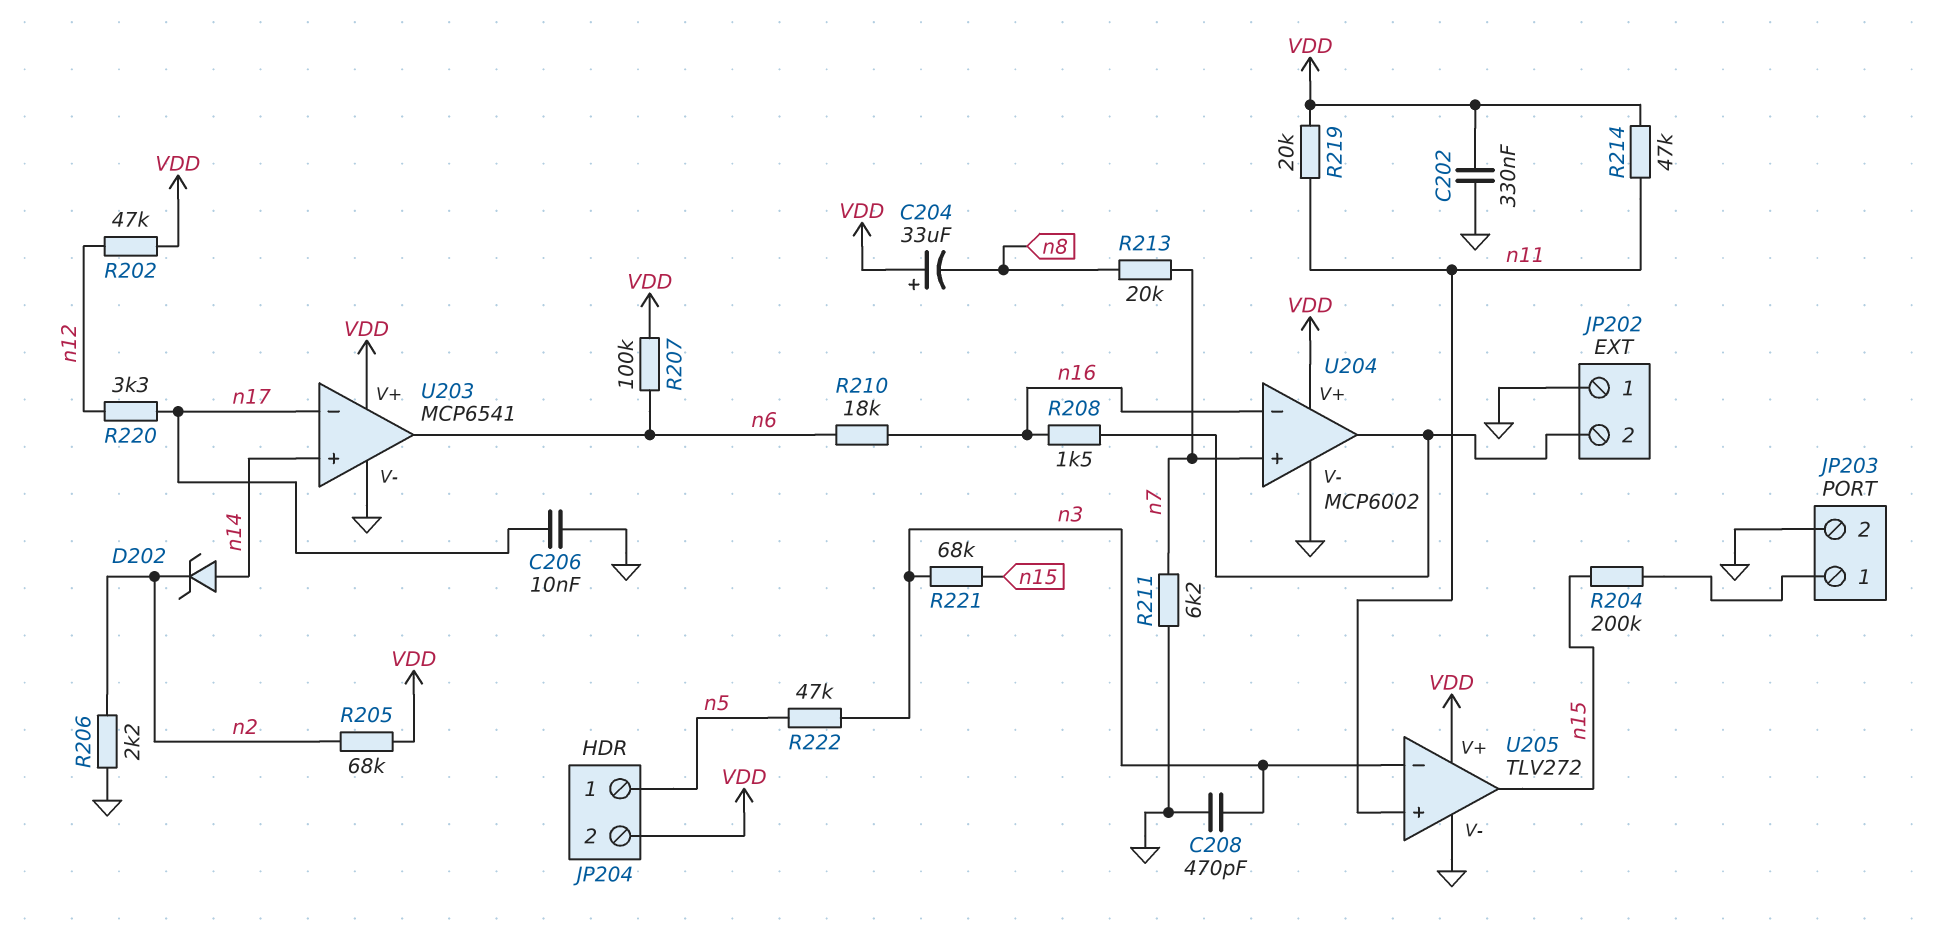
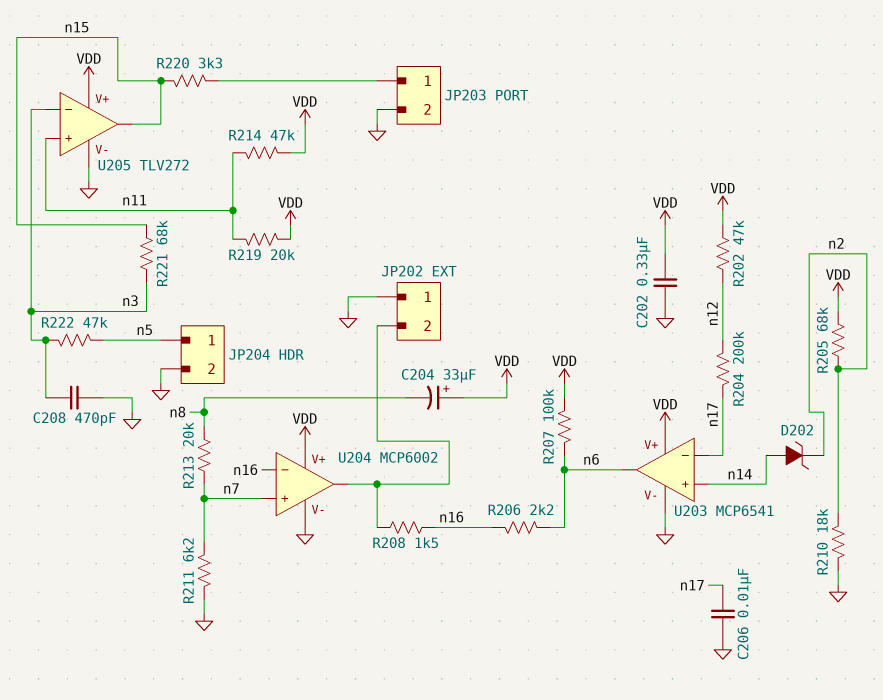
JP204 pin 2: VDD -> GND
R204: 200k (JP203/1, n15) -> 200k (n12, n17)
R206: 2.2k (GND, n2) -> 2.2k (n6, n16)
R210: 18k (n6, n16) -> 18k (GND, n2)
R220: 3.3k (n12, n17) -> 3.3k (JP203/1, n15)

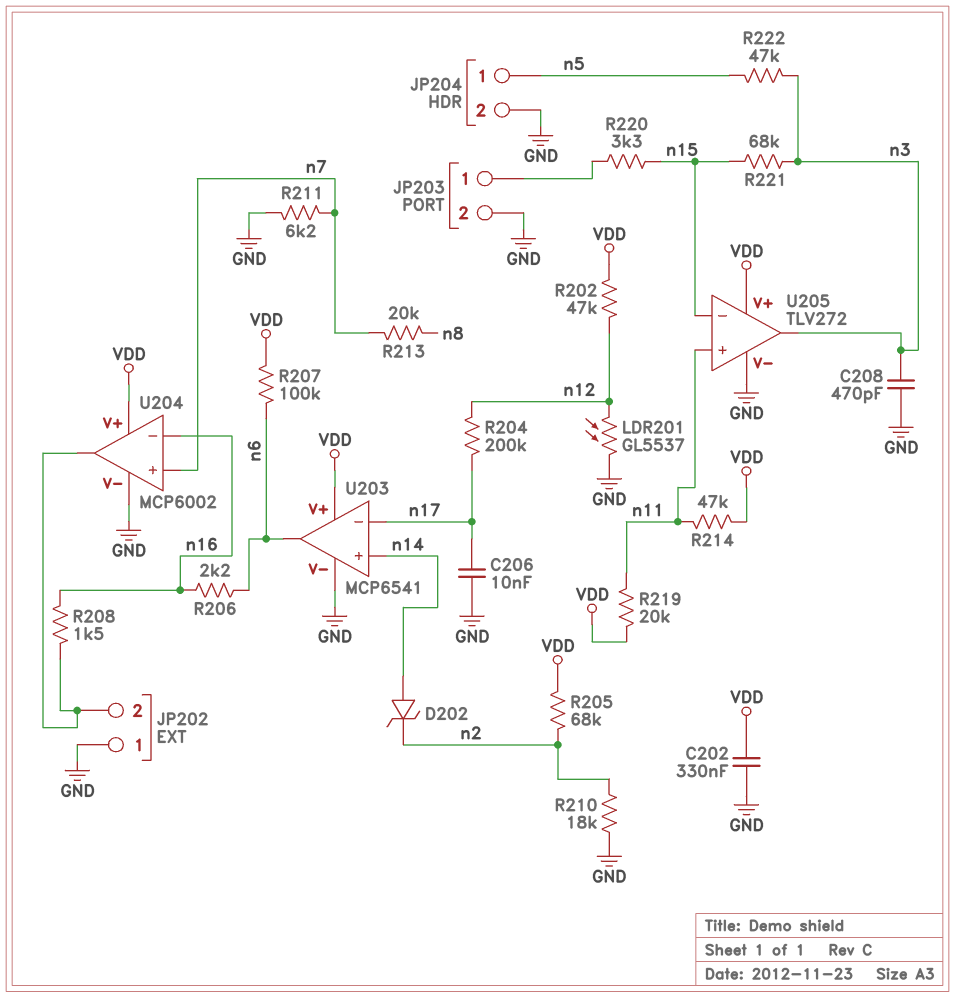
C204: 33uF (plus VDD, minus n8) -> none
LDR201: none -> GL5537 (GND, n12)
U205 pin in-: n3 -> n15
U205 pin out: n15 -> n3

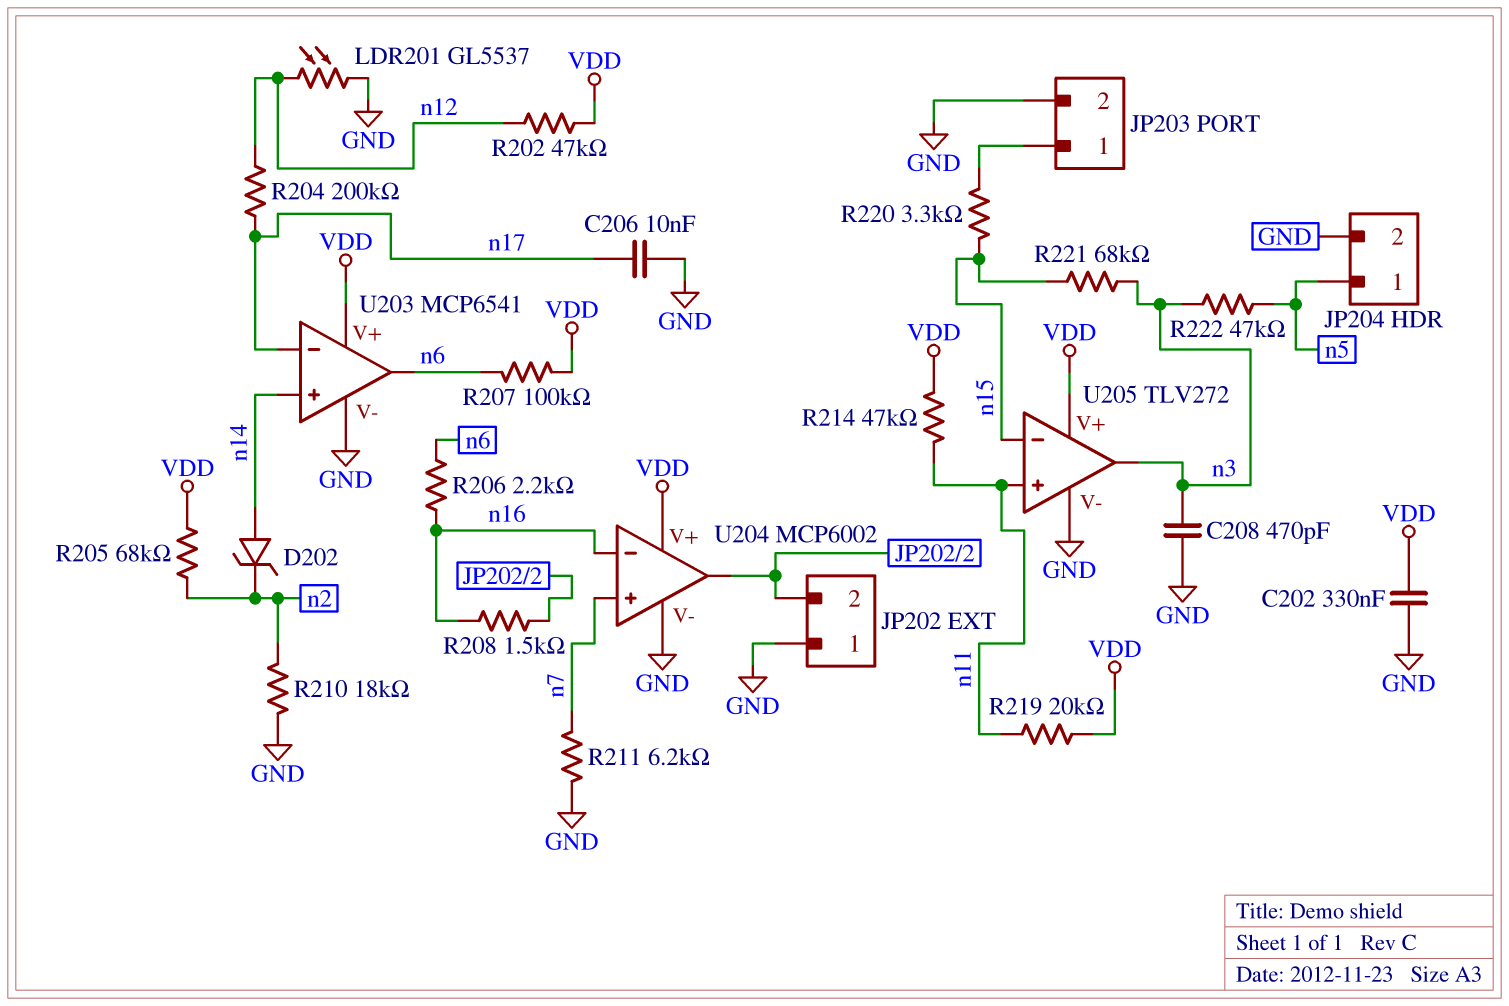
R213: 20k (n7, n8) -> none

